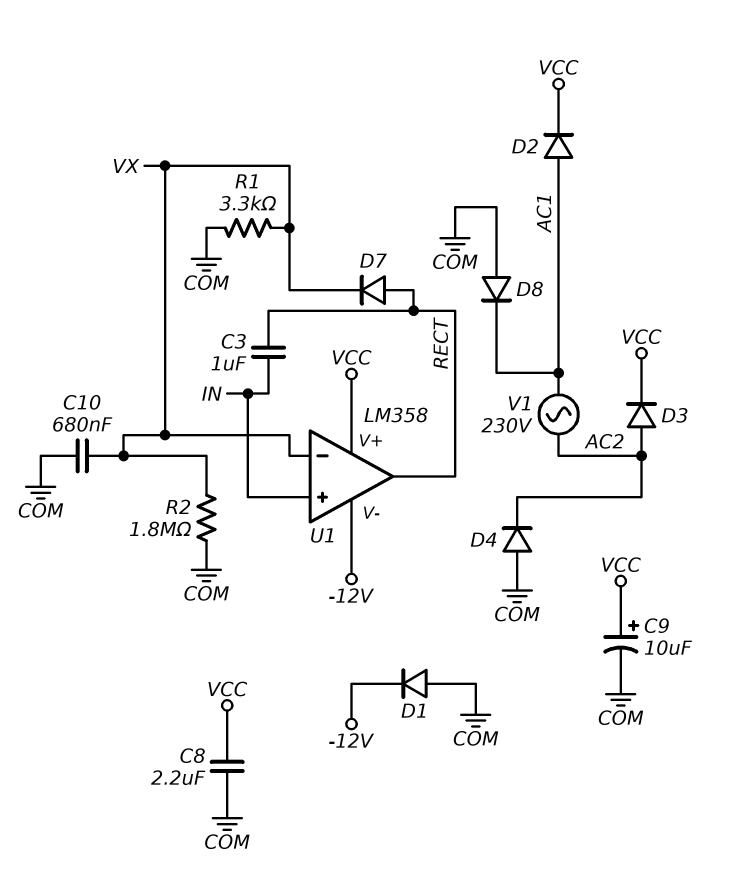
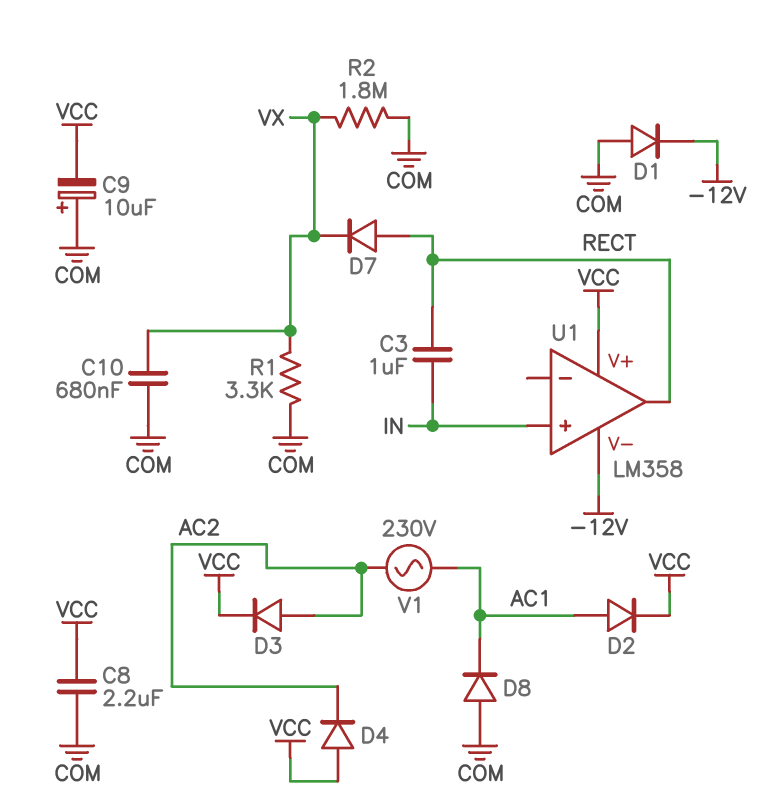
C9: 10uF (plus VCC, minus COM) -> 10uF (plus COM, minus VCC)
D4: diode (A COM, K AC2) -> diode (A VCC, K AC2)
U1 pin in-: VX -> none

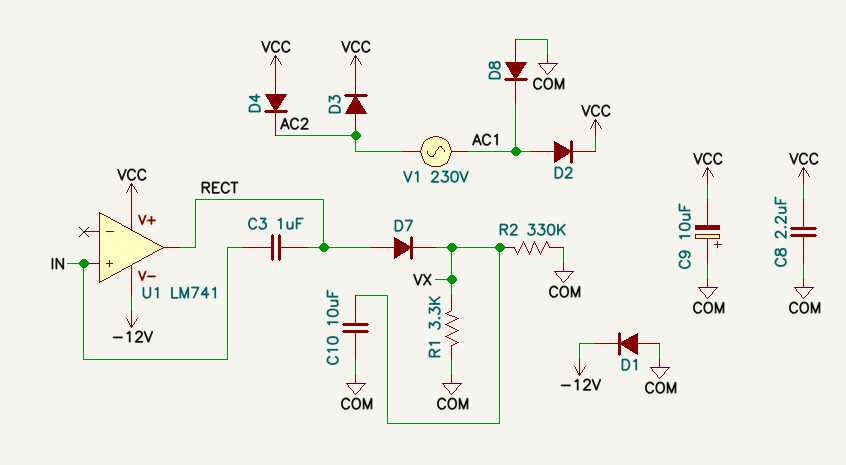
C10: 680nF (COM, VX) -> 10uF (COM, VX)
R2: 1.8M (COM, VX) -> 330k (COM, VX)
U1: LM358 -> LM741

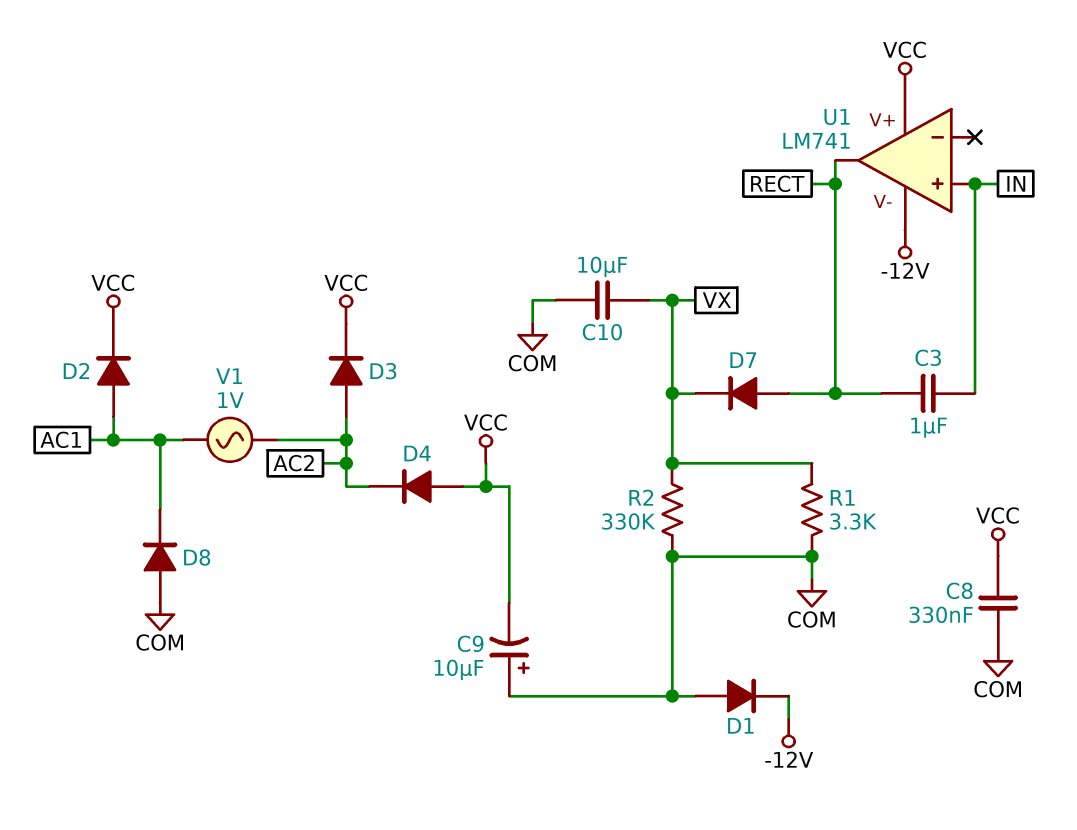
C8: 2.2uF (COM, VCC) -> 330nF (COM, VCC)
V1: AC 230V (AC1, AC2) -> AC 1V (AC1, AC2)

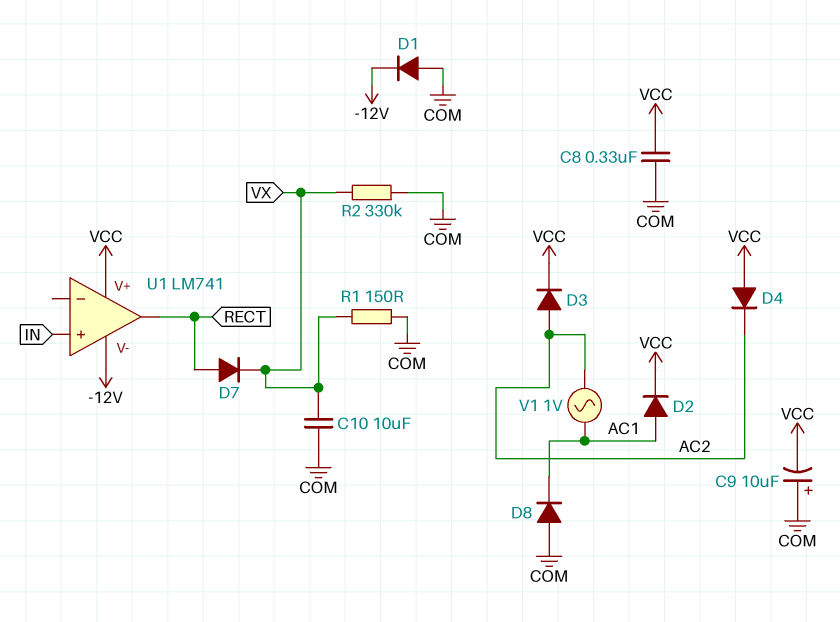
C3: 1uF (IN, RECT) -> none
R1: 3.3k (COM, VX) -> 150 (COM, VX)

